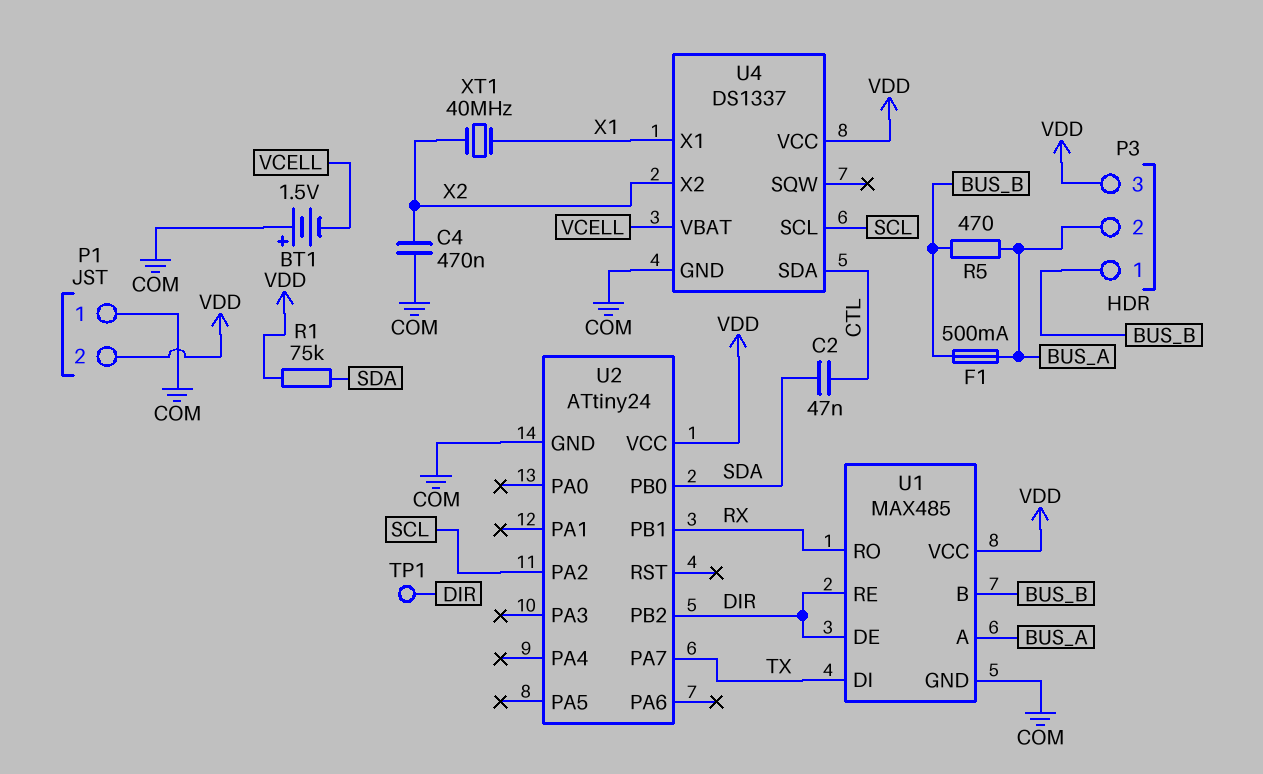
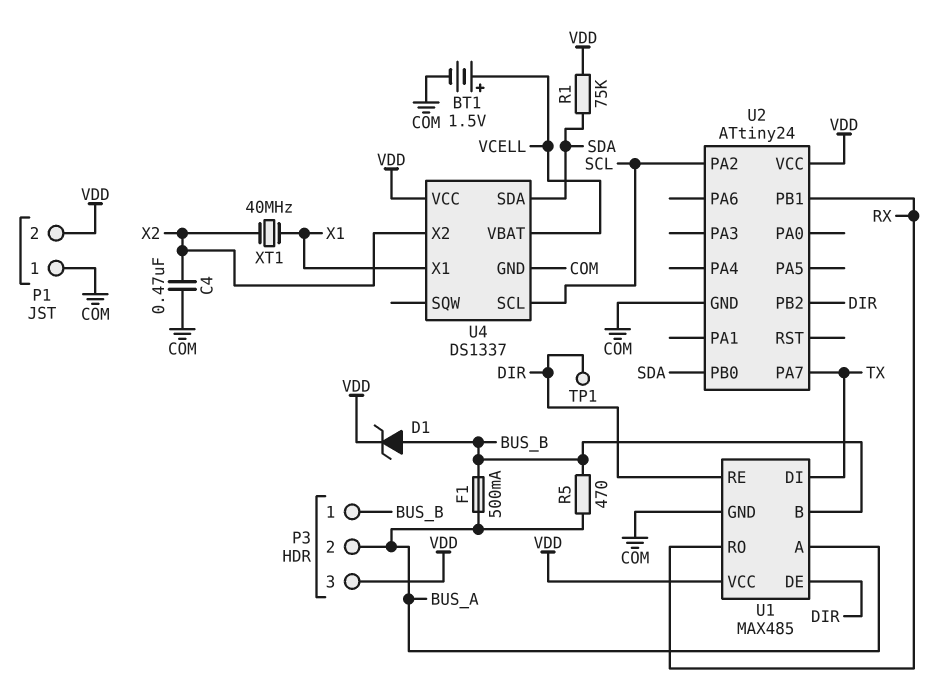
BT1: 1.5V (plus COM, minus VCELL) -> 1.5V (plus VCELL, minus COM)
C2: 47nF (CTL, SDA) -> none
D1: none -> zener (A BUS_B, K VDD)
U4 pin SDA: CTL -> SDA

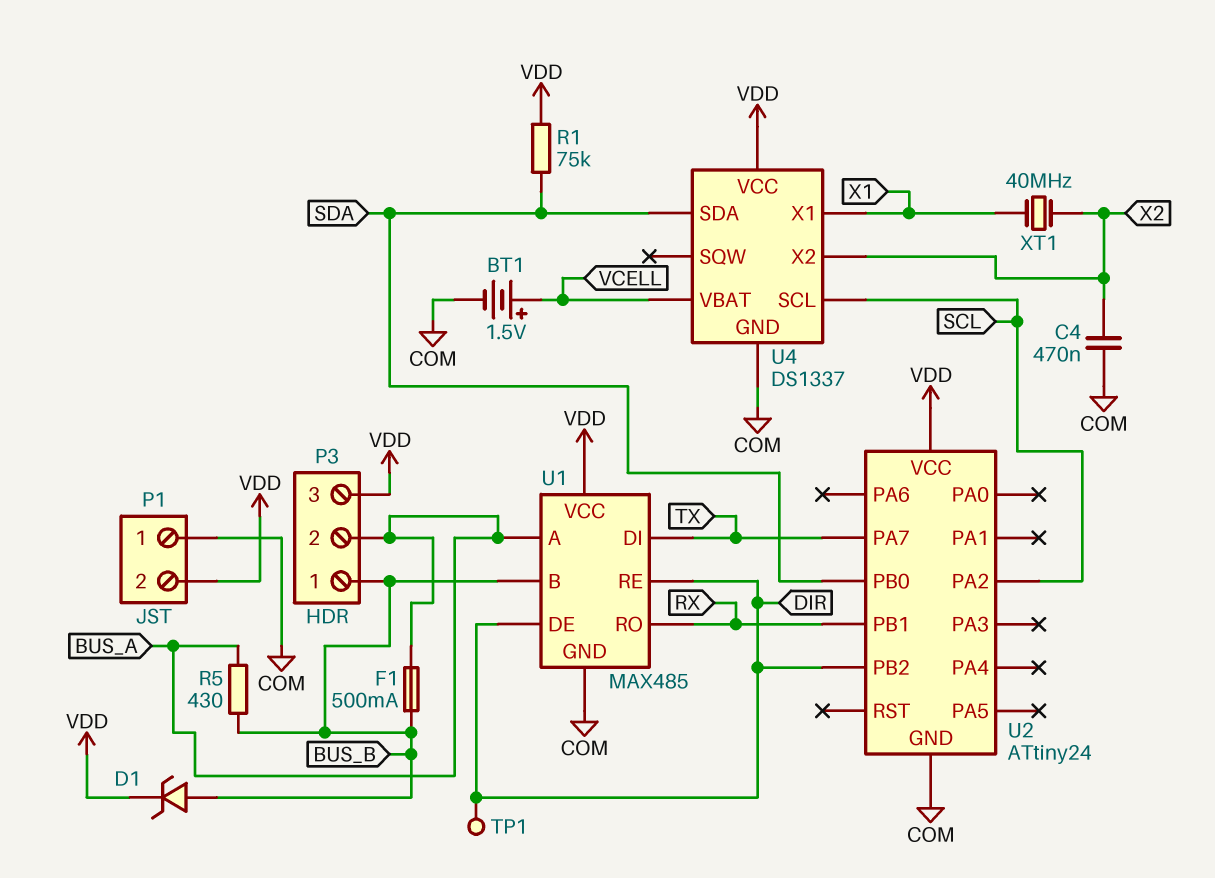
R5: 470 (BUS_A, BUS_B) -> 430 (BUS_A, BUS_B)

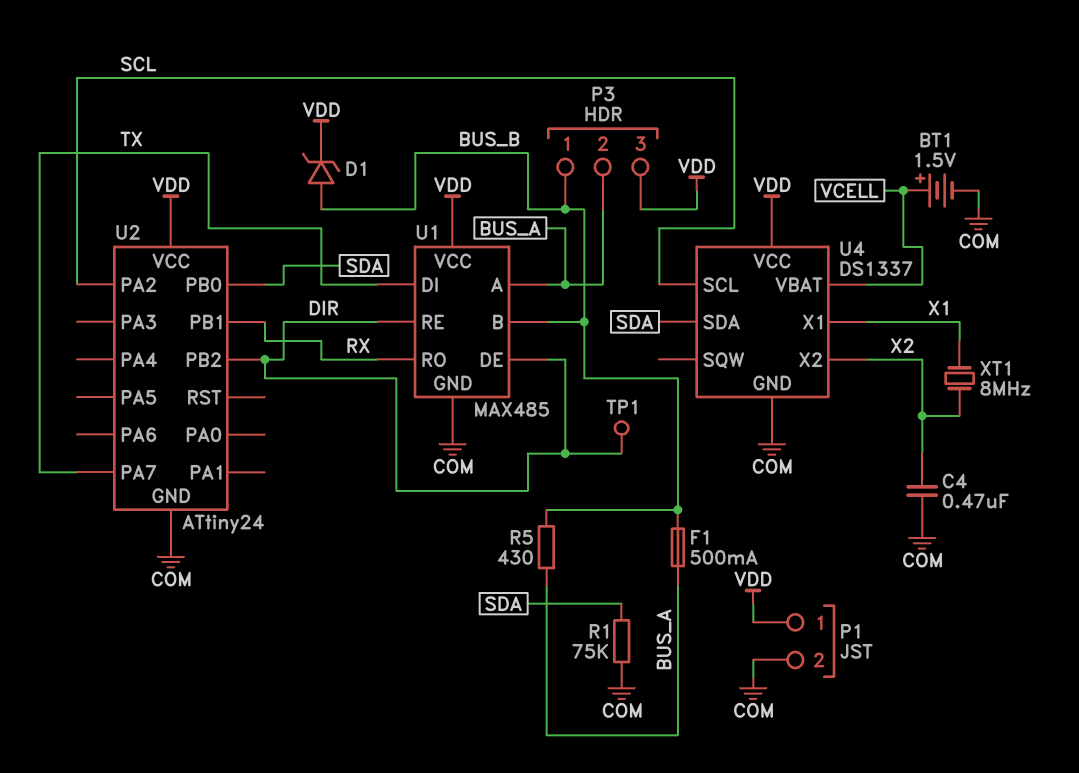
P1 pin 1: COM -> VDD
P1 pin 2: VDD -> COM
R1: 75k (SDA, VDD) -> 75k (COM, SDA)
XT1: 40MHz (X1, X2) -> 8MHz (X1, X2)

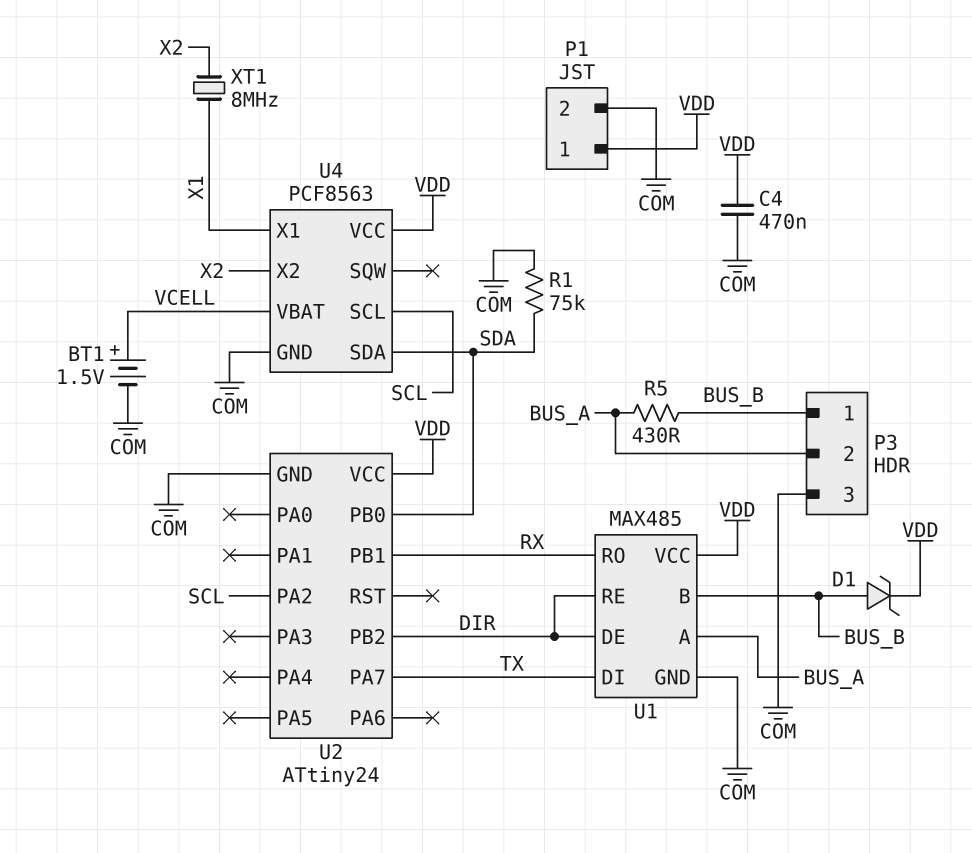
C4: 470nF (COM, X2) -> 470nF (COM, VDD)
F1: 500mA (BUS_A, BUS_B) -> none
P3 pin 3: VDD -> COM
TP1: test point (DIR) -> none
U4: DS1337 -> PCF8563

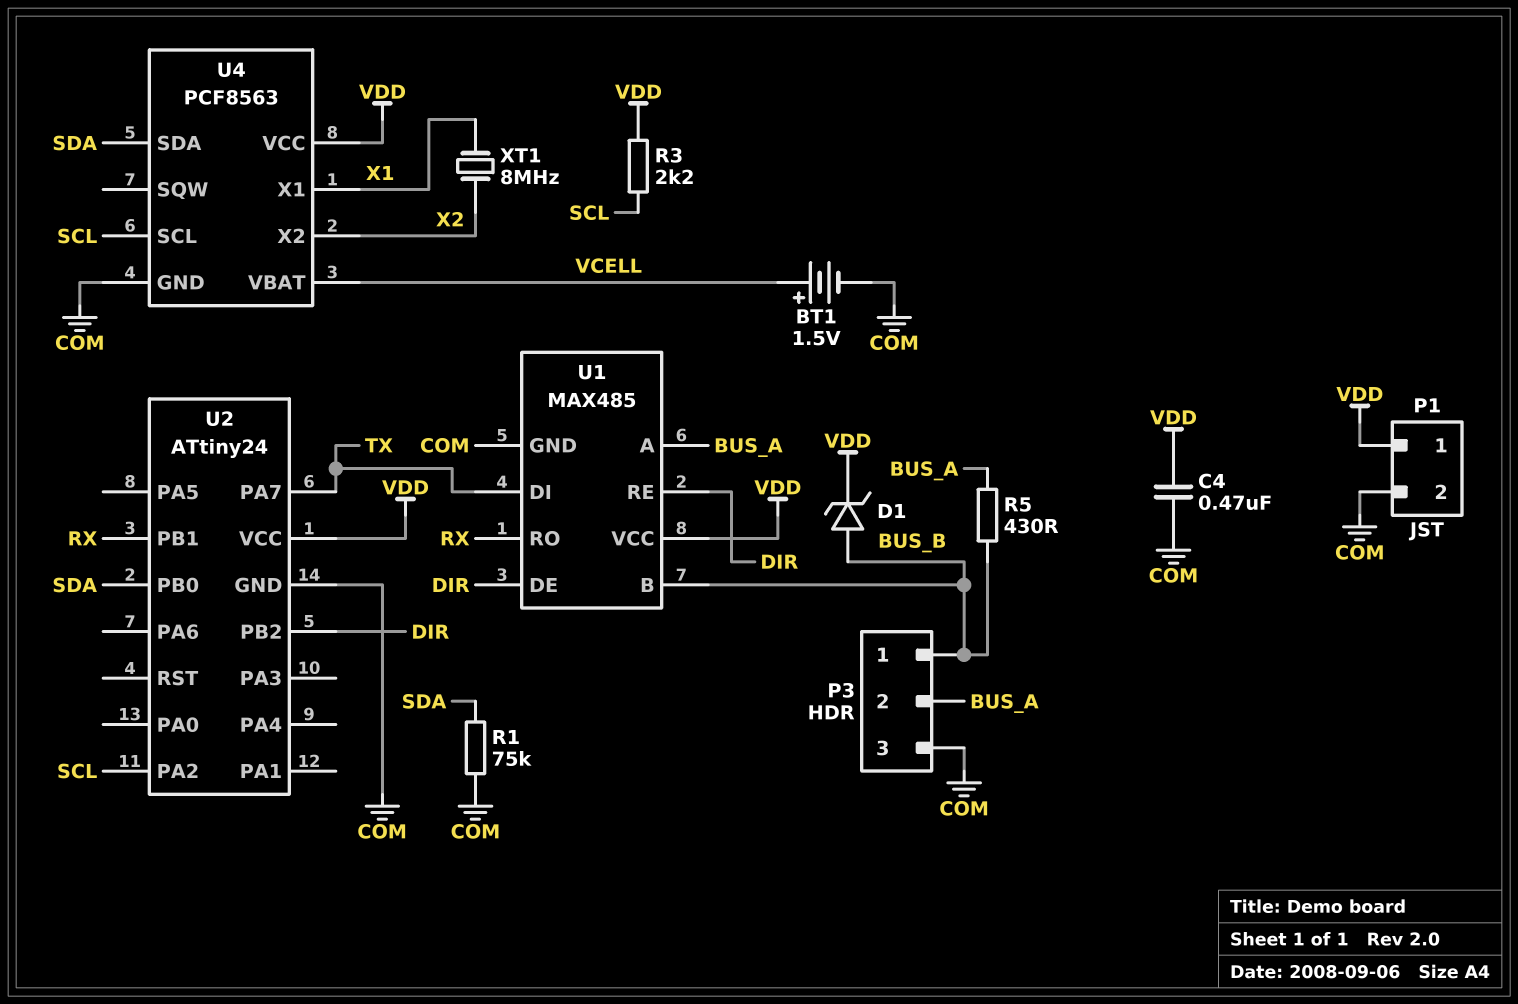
R3: none -> 2.2k (SCL, VDD)

